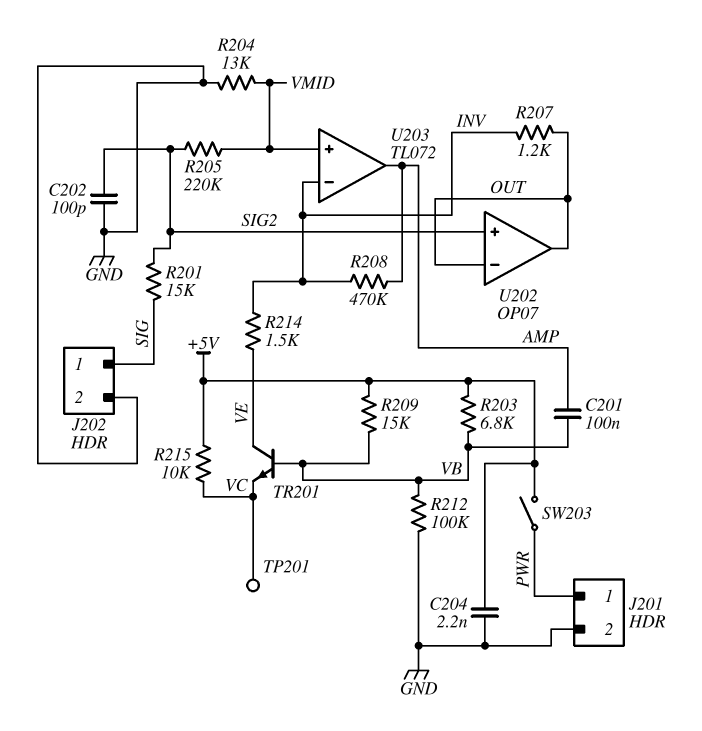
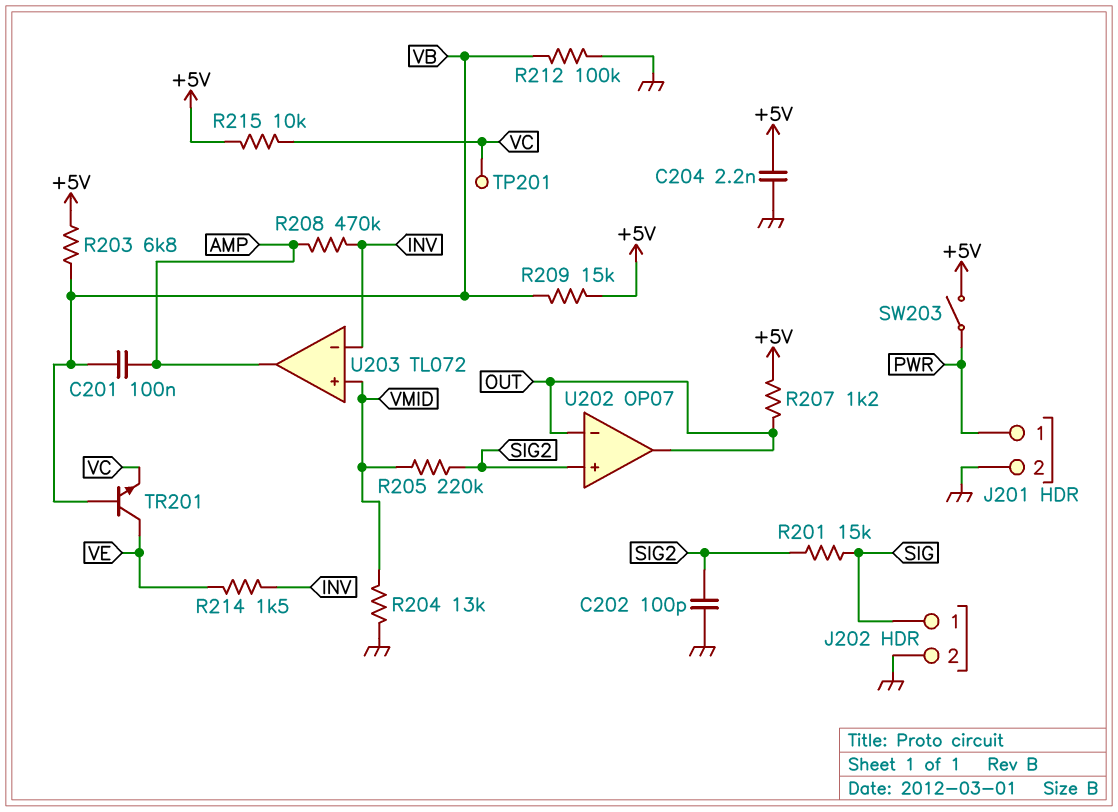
R207: 1.2k (INV, OUT) -> 1.2k (+5V, OUT)

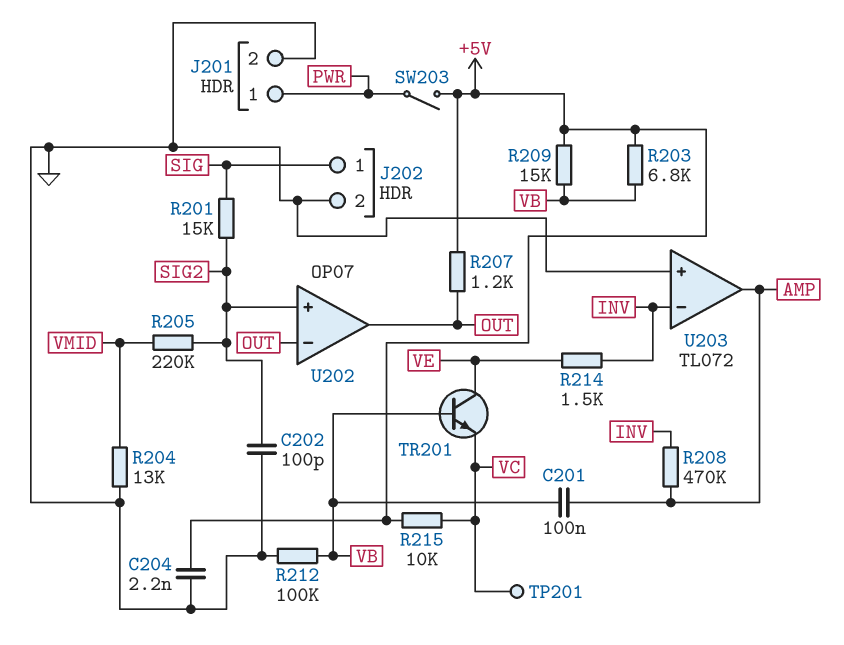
U203 pin in+: VMID -> GND

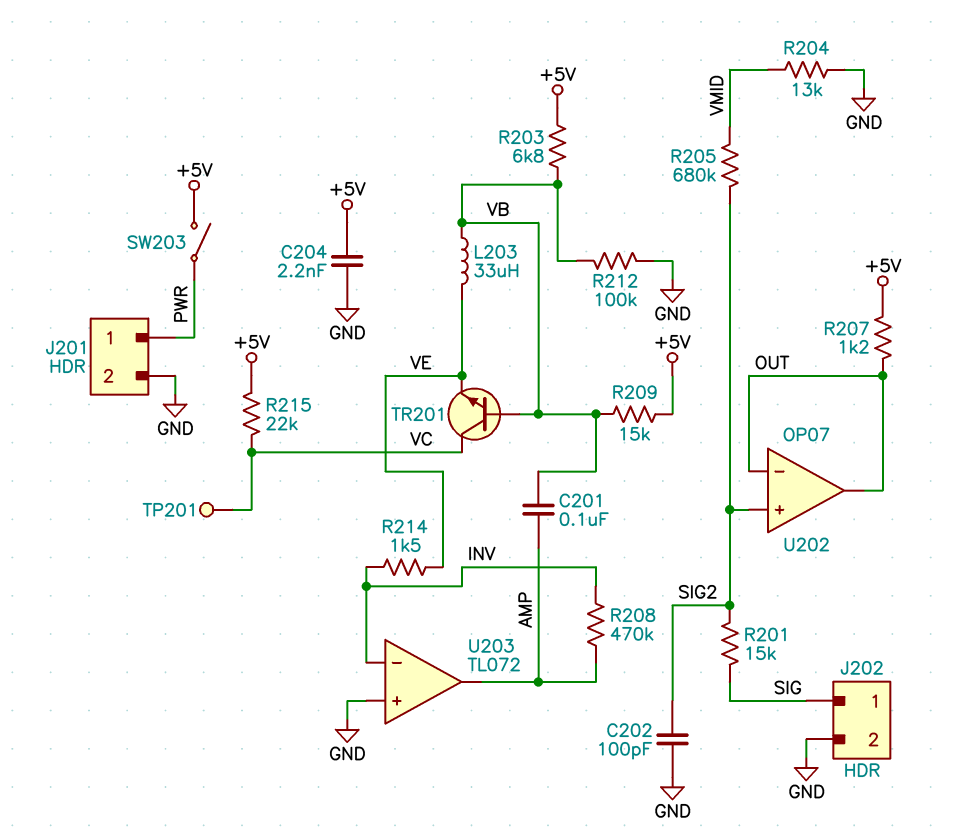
L203: none -> 33uH (VB, VE)
R205: 220k (SIG2, VMID) -> 680k (SIG2, VMID)
R215: 10k (+5V, VC) -> 22k (+5V, VC)
TR201: NPN (B VB, C VE, E VC) -> NPN (B VB, C VC, E VE)

